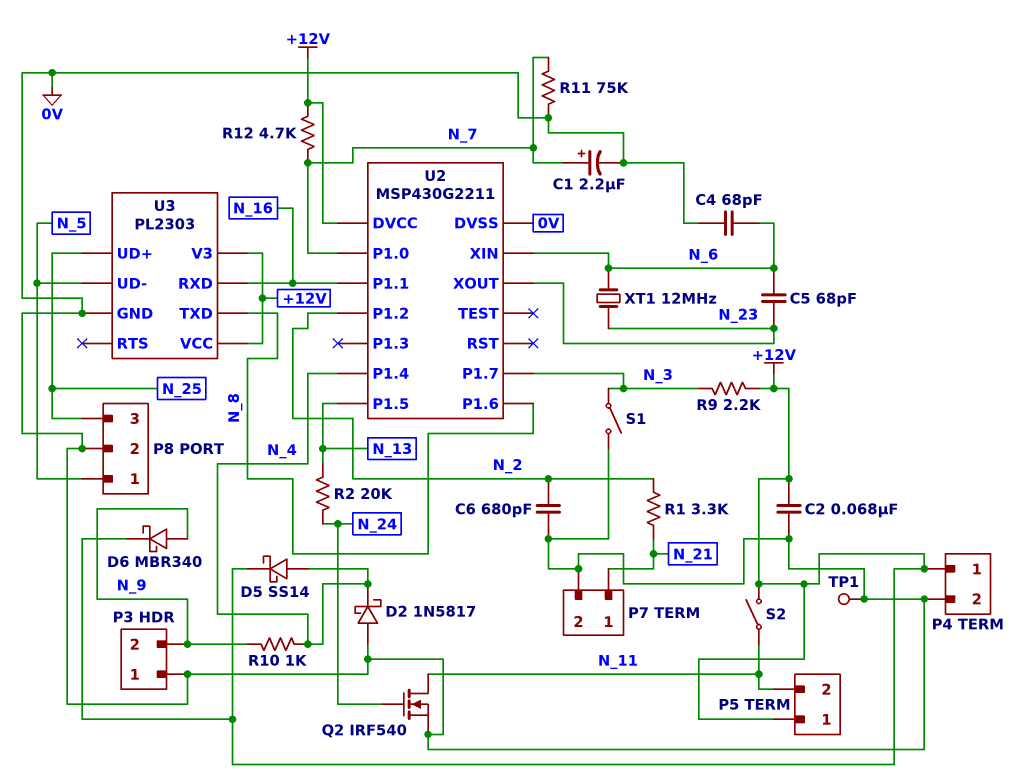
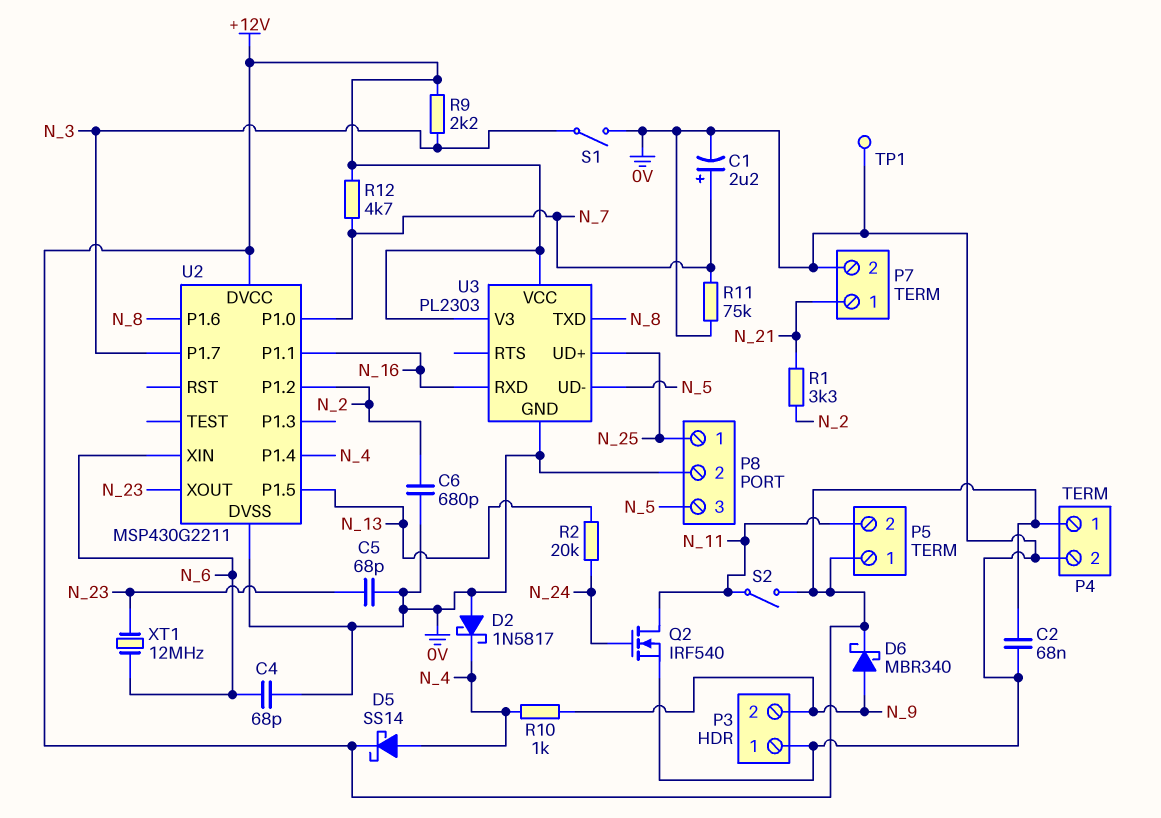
C5: 68pF (N_6, N_23) -> 68pF (0V, N_23)
P8 pin 1: N_5 -> N_25
P8 pin 3: N_25 -> N_5

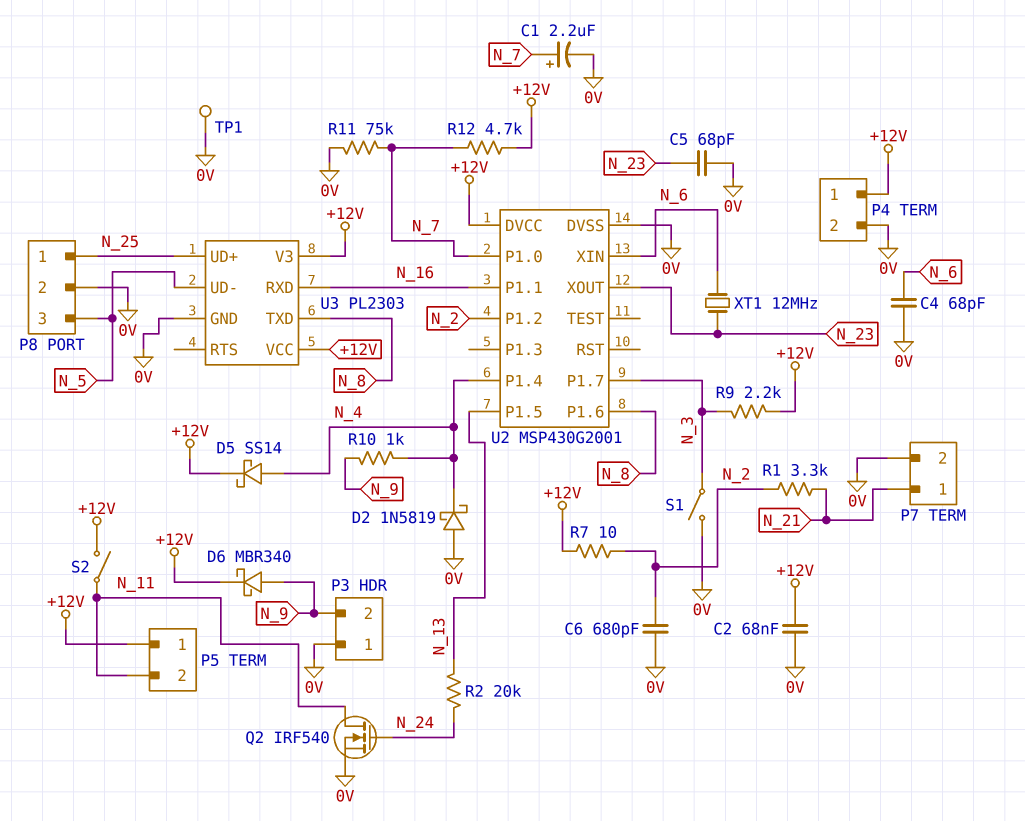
D2: schottky 1N5817 (A 0V, K N_4) -> schottky 1N5819 (A 0V, K N_4)
R7: none -> 10 (+12V, N_2)
U2: MSP430G2211 -> MSP430G2001

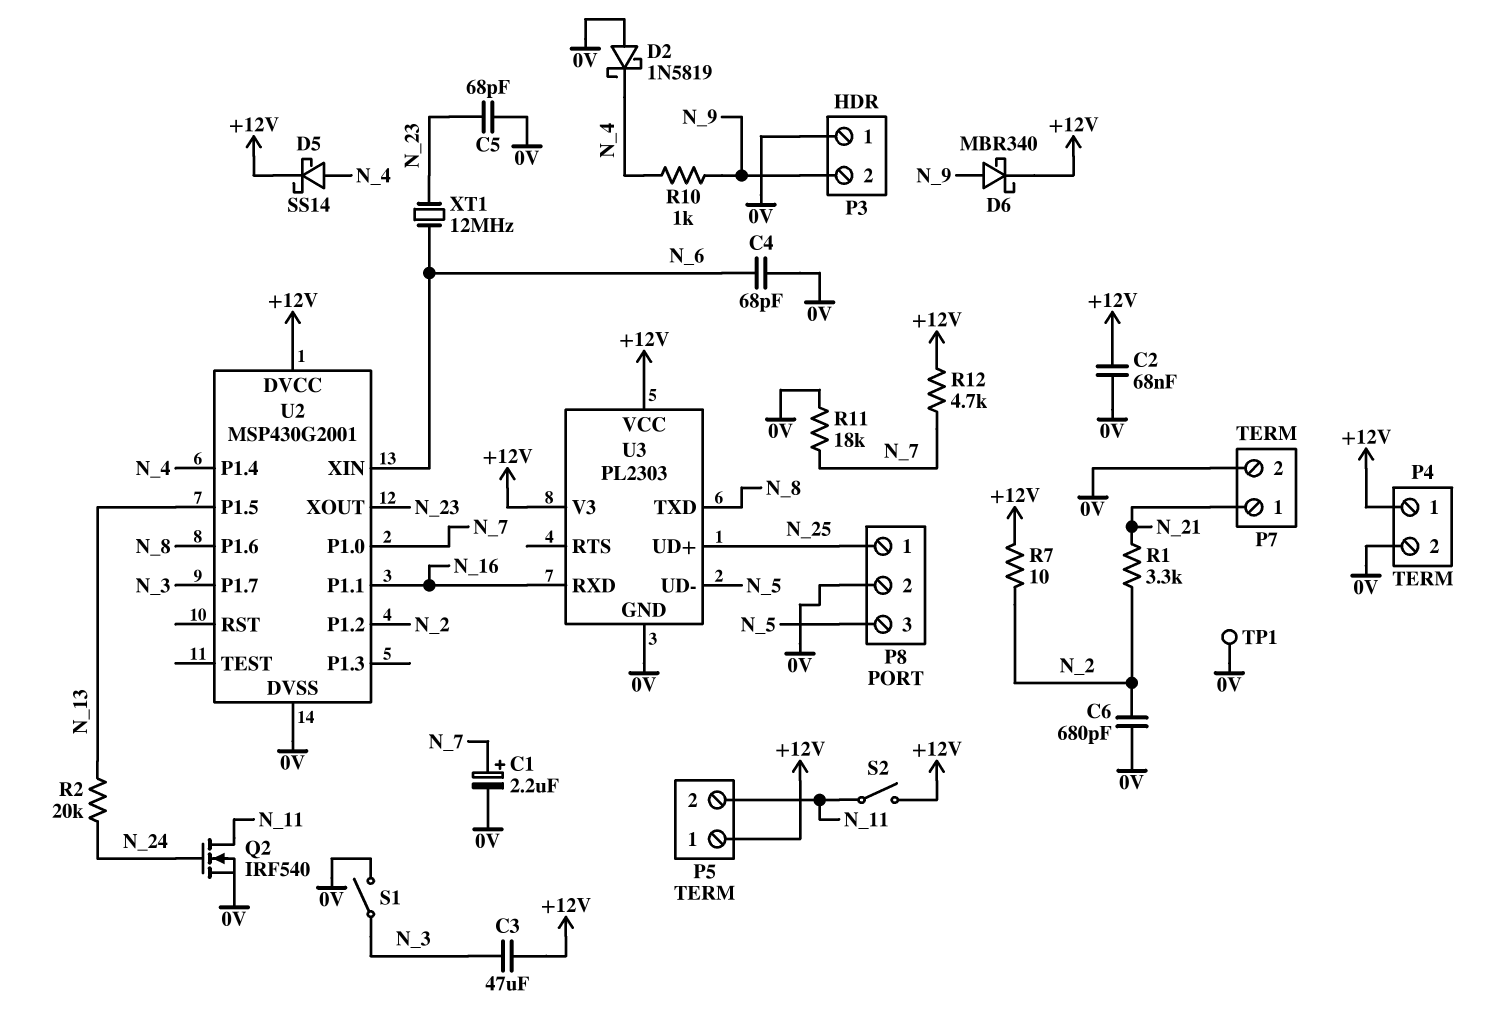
C3: none -> 47uF (+12V, N_3)
R9: 2.2k (+12V, N_3) -> none
R11: 75k (0V, N_7) -> 18k (0V, N_7)

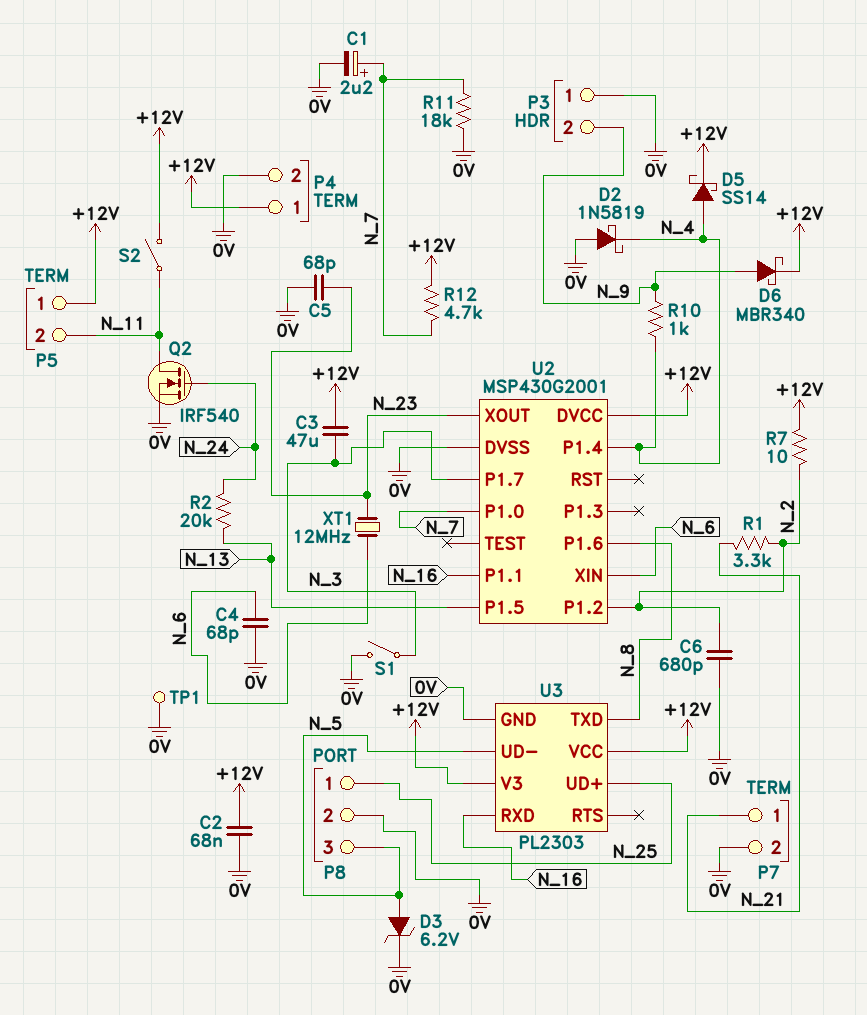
D3: none -> zener 6.2V (A N_5, K 0V)

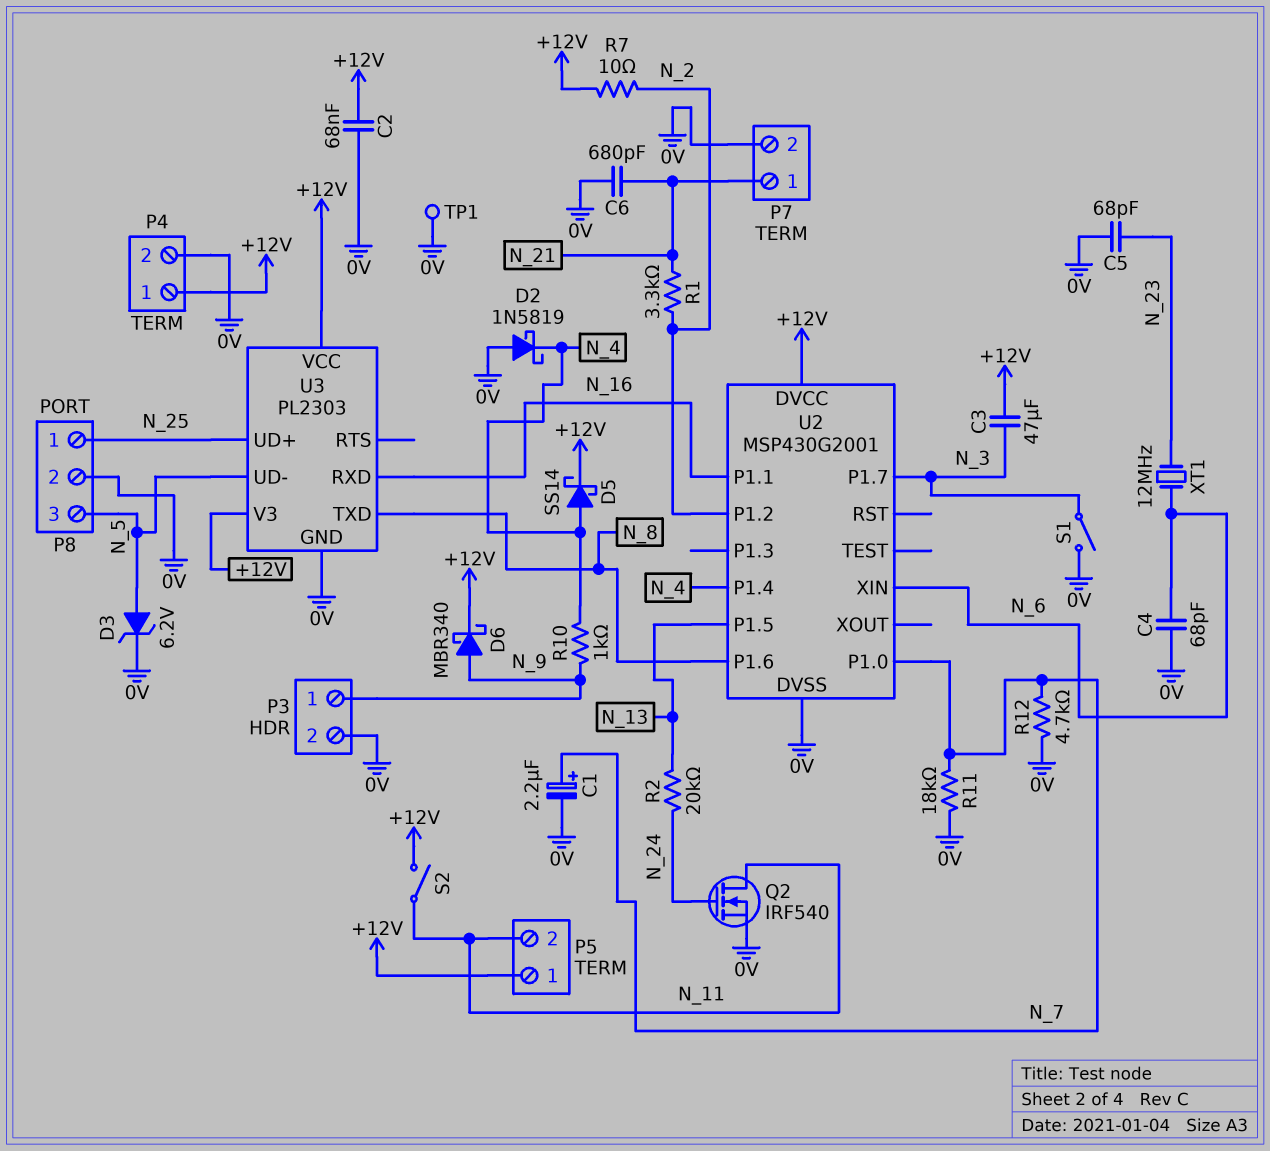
C6: 680pF (0V, N_2) -> 680pF (0V, N_21)
P3 pin 1: 0V -> N_9
P3 pin 2: N_9 -> 0V
R12: 4.7k (+12V, N_7) -> 4.7k (0V, N_7)
U2 pin XOUT: N_23 -> none

